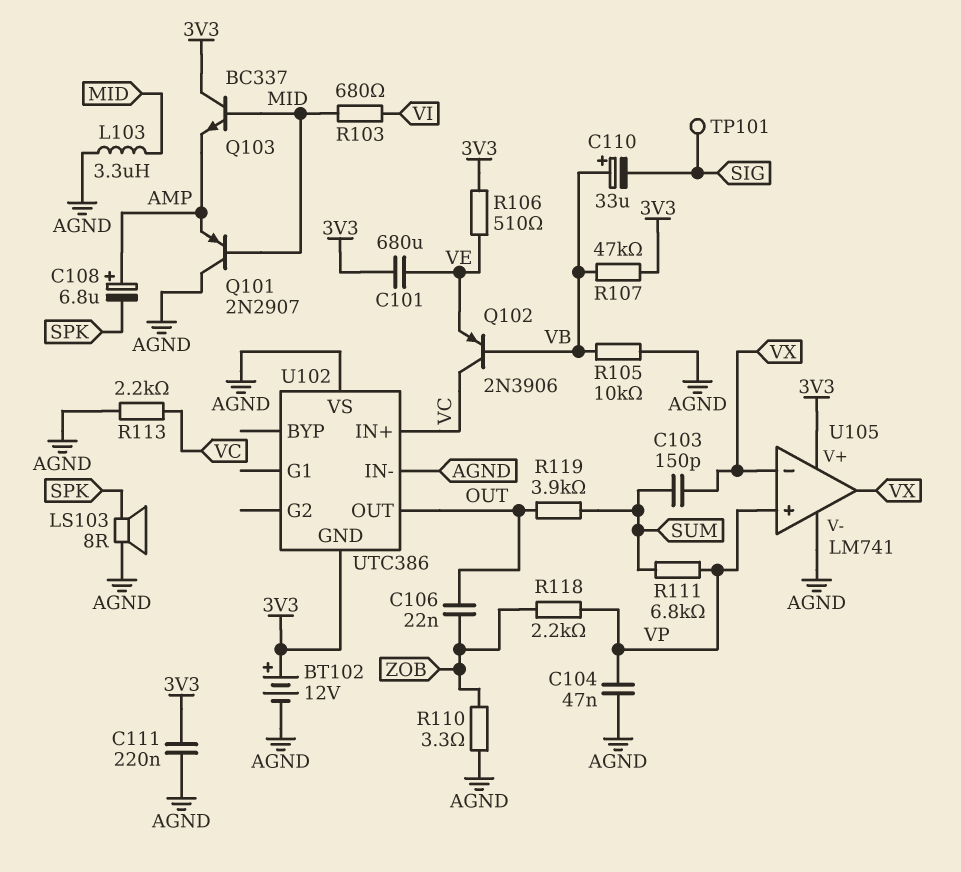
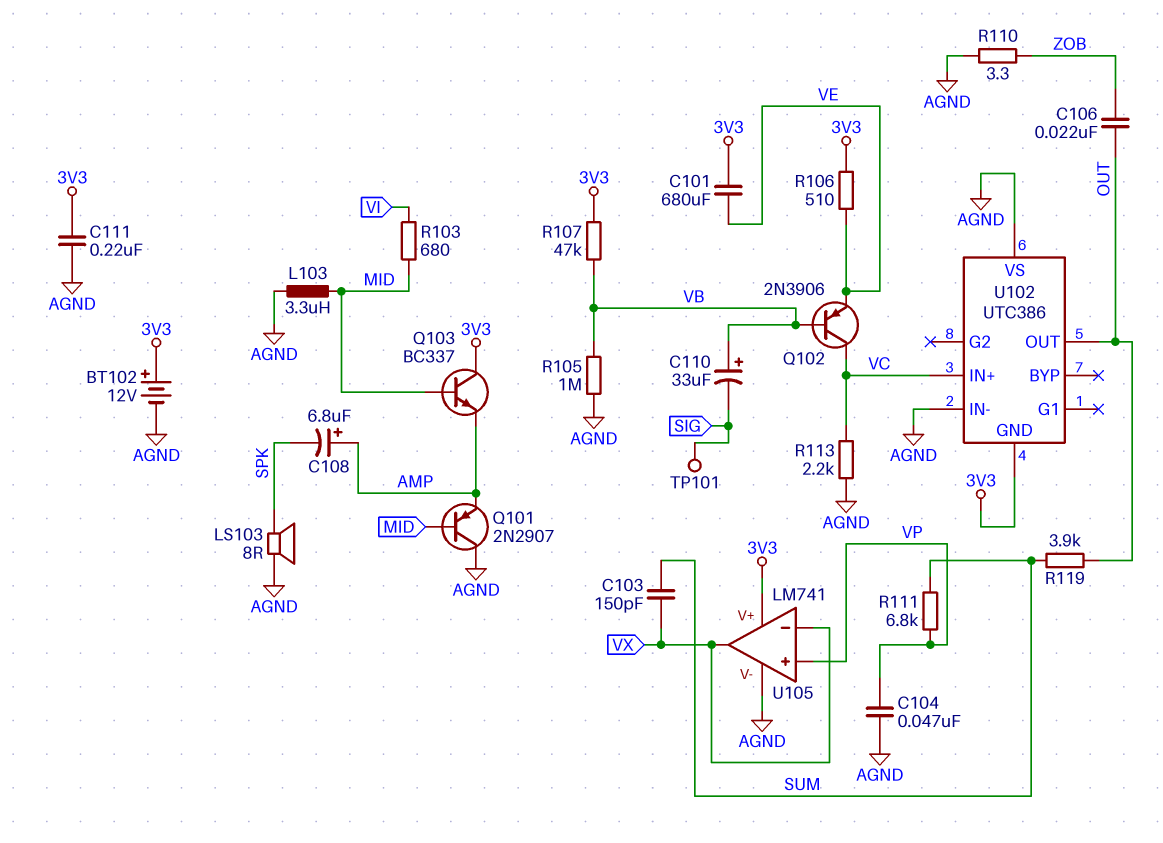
R105: 10k (AGND, VB) -> 1M (AGND, VB)
R118: 2.2k (VP, ZOB) -> none

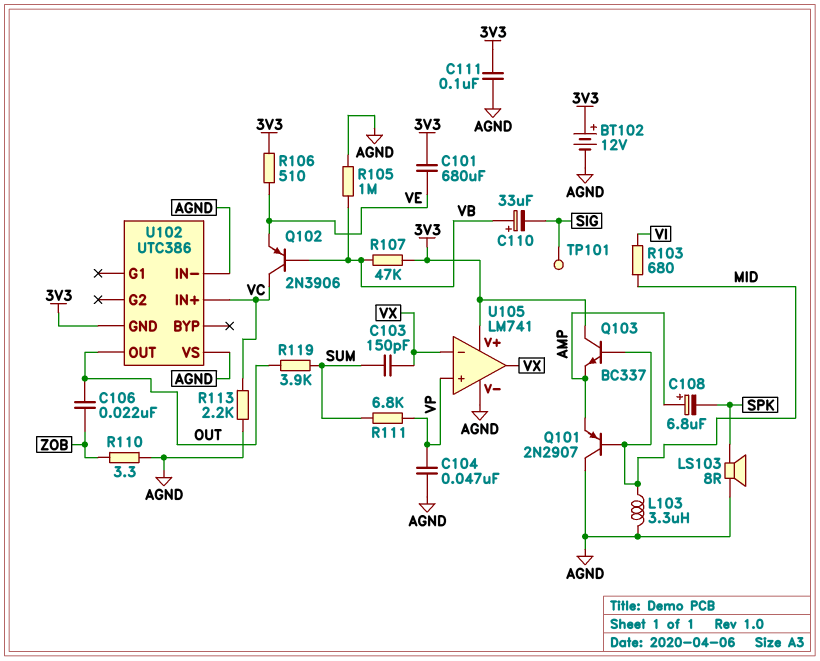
C111: 220nF (3V3, AGND) -> 100nF (3V3, AGND)

